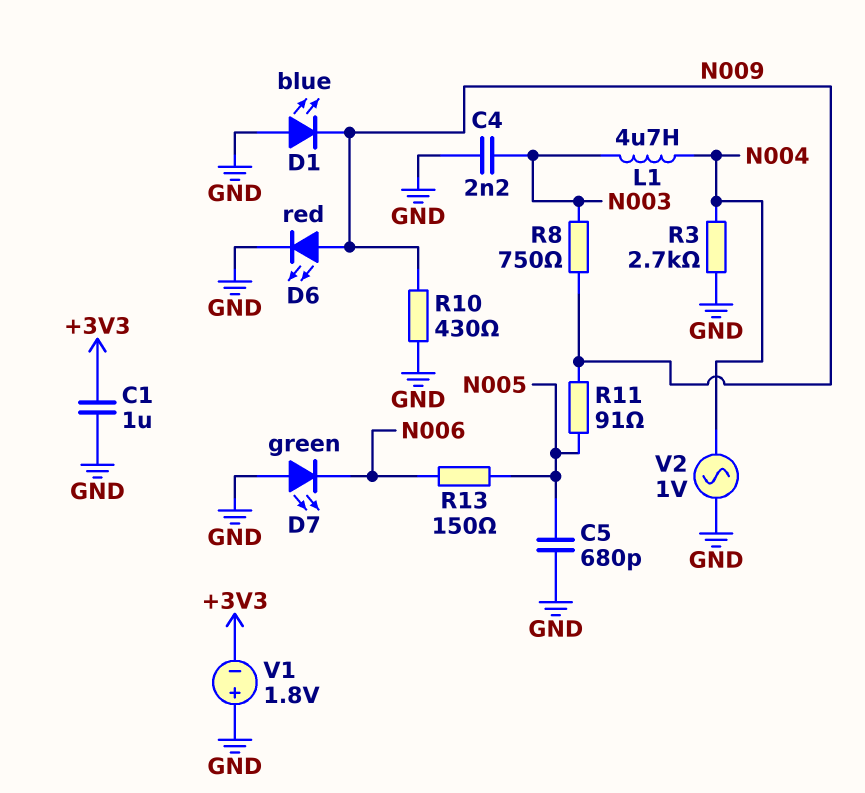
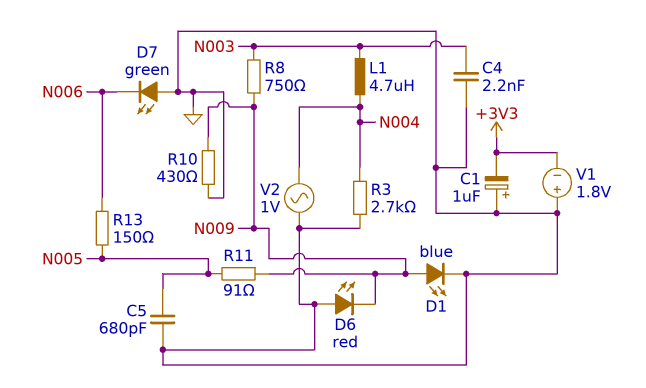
C1: 1uF (+3V3, GND) -> 1uF (plus GND, minus +3V3)
D1: LED blue (A GND, K N009) -> LED blue (A N009, K GND)
D6: LED red (A N009, K GND) -> LED red (A GND, K N009)

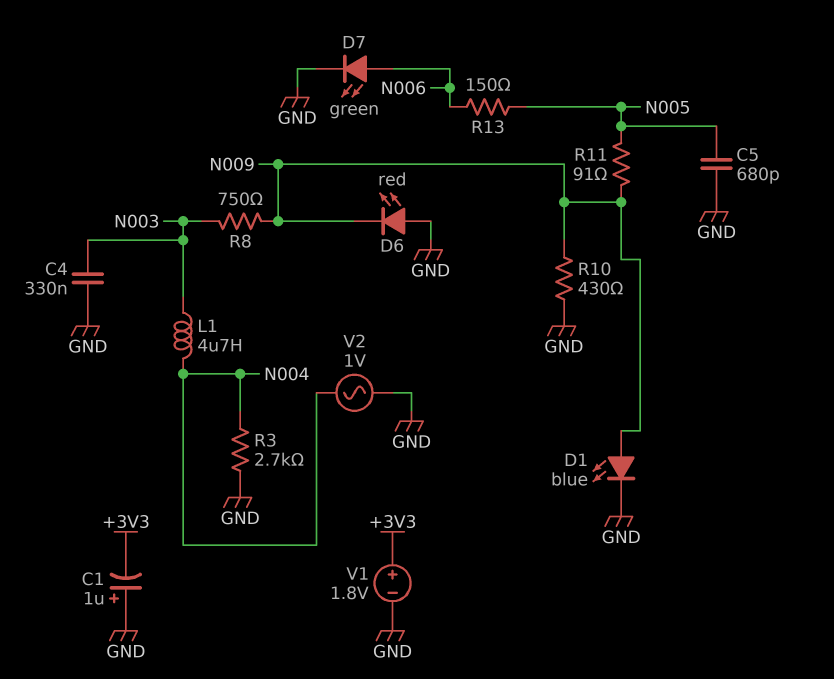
C4: 2.2nF (GND, N003) -> 330nF (GND, N003)
D7: LED green (A GND, K N006) -> LED green (A N006, K GND)
V1: 1.8V (plus GND, minus +3V3) -> 1.8V (plus +3V3, minus GND)

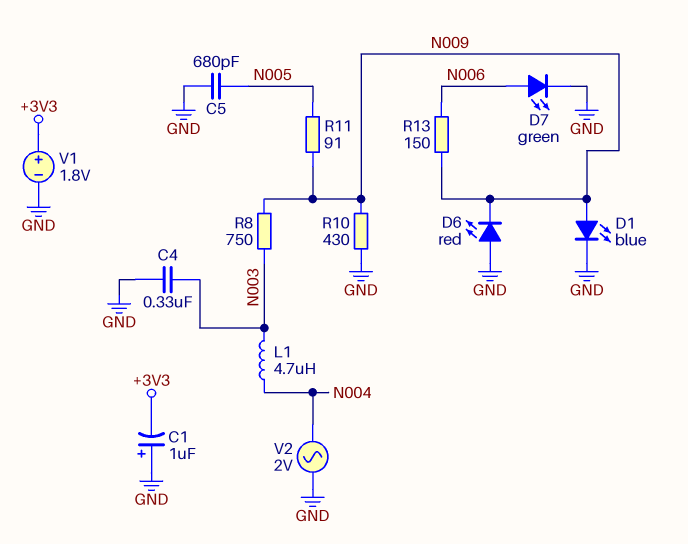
R3: 2.7k (GND, N004) -> none
R13: 150 (N005, N006) -> 150 (N006, N009)
V2: AC 1V (GND, N004) -> AC 2V (GND, N004)

